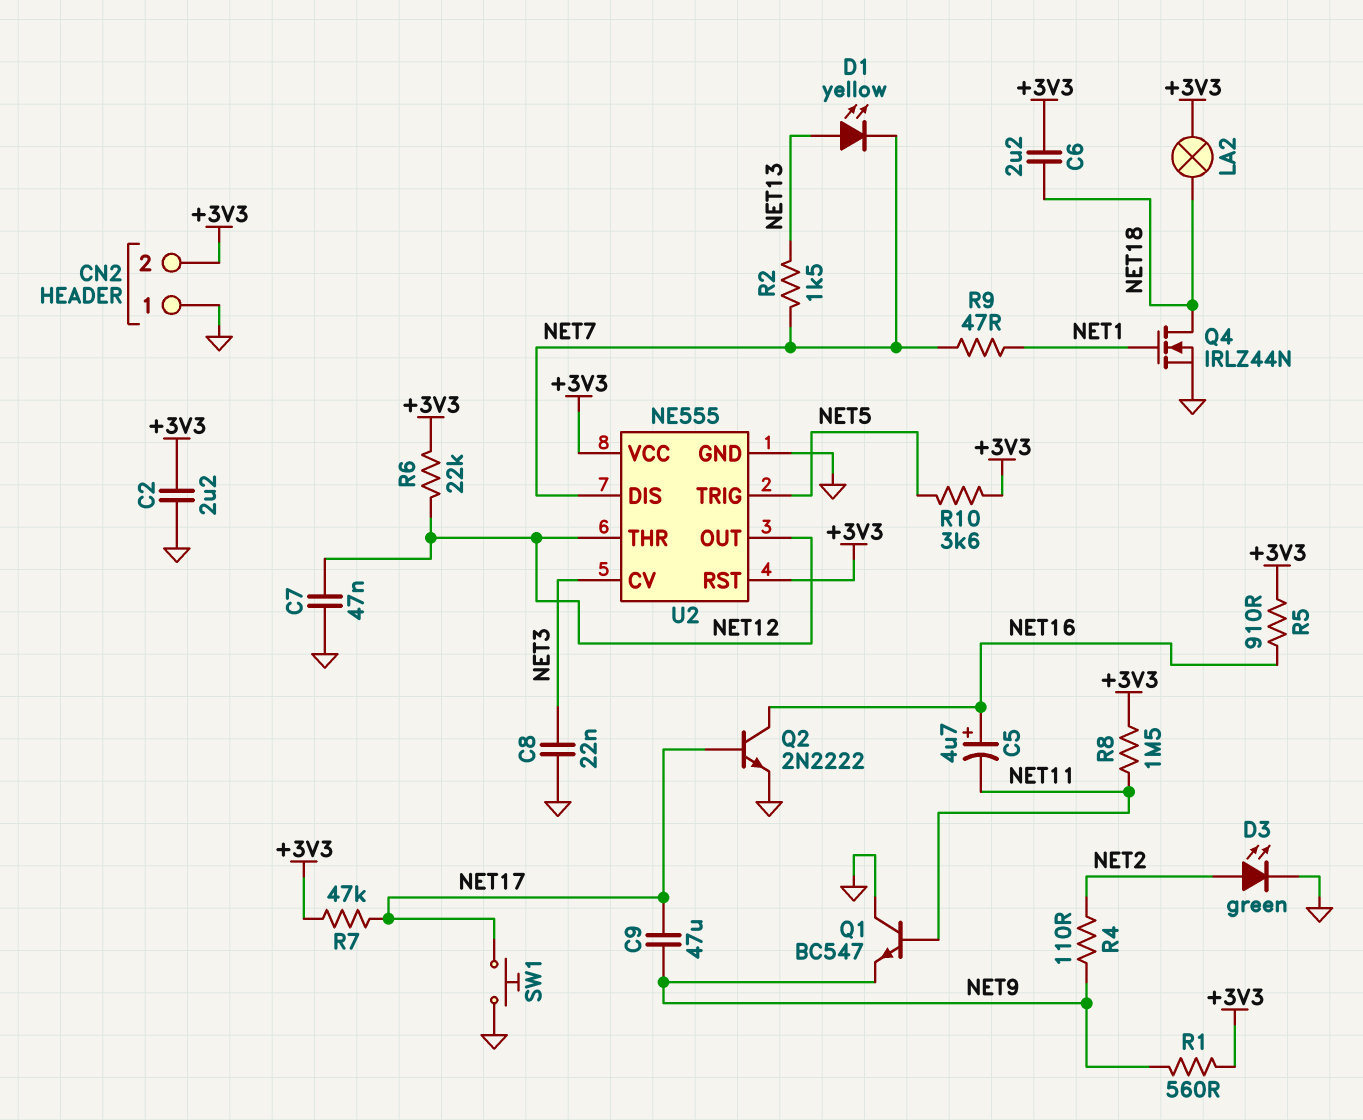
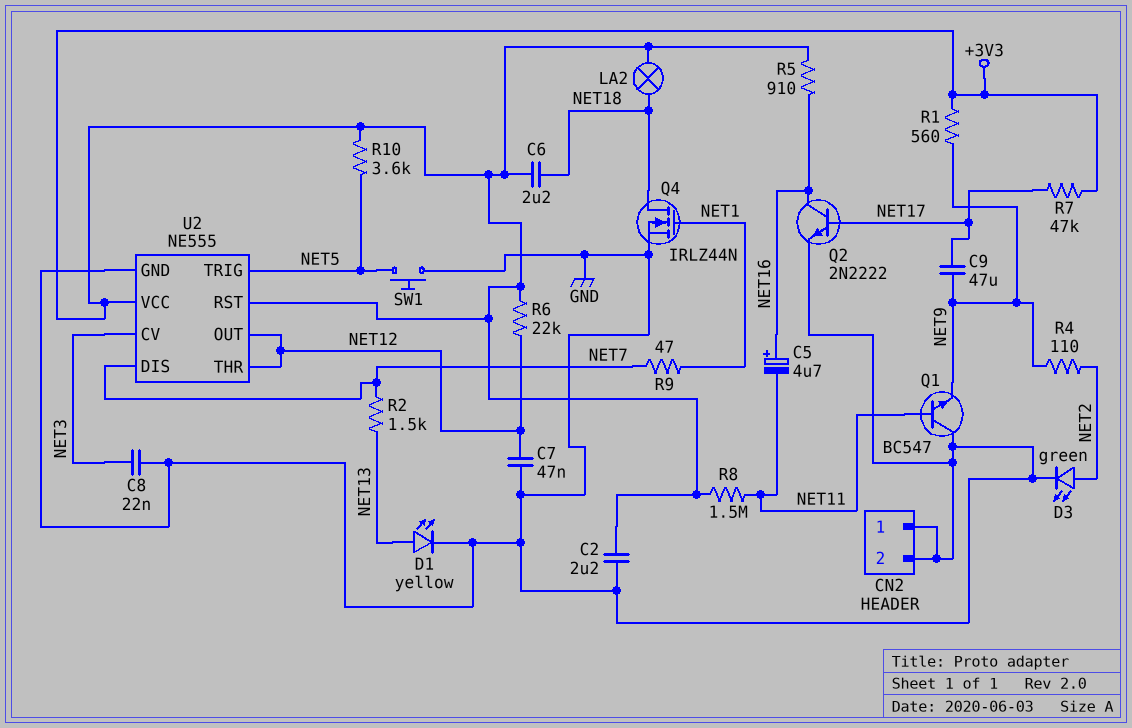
CN2 pin 2: +3V3 -> GND
D1: LED yellow (A NET13, K NET7) -> LED yellow (A NET13, K GND)
SW1: button (GND, NET17) -> button (GND, NET5)

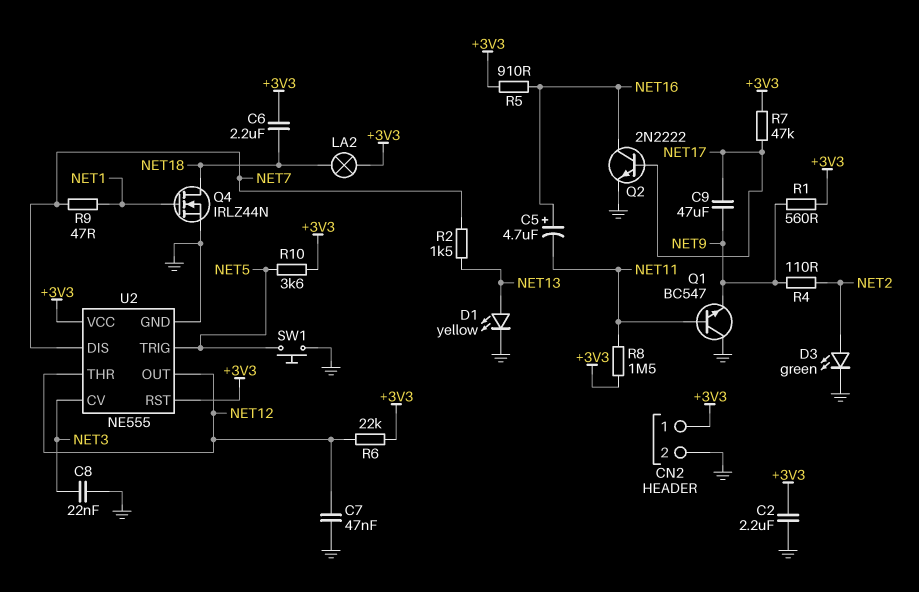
CN2 pin 1: GND -> +3V3

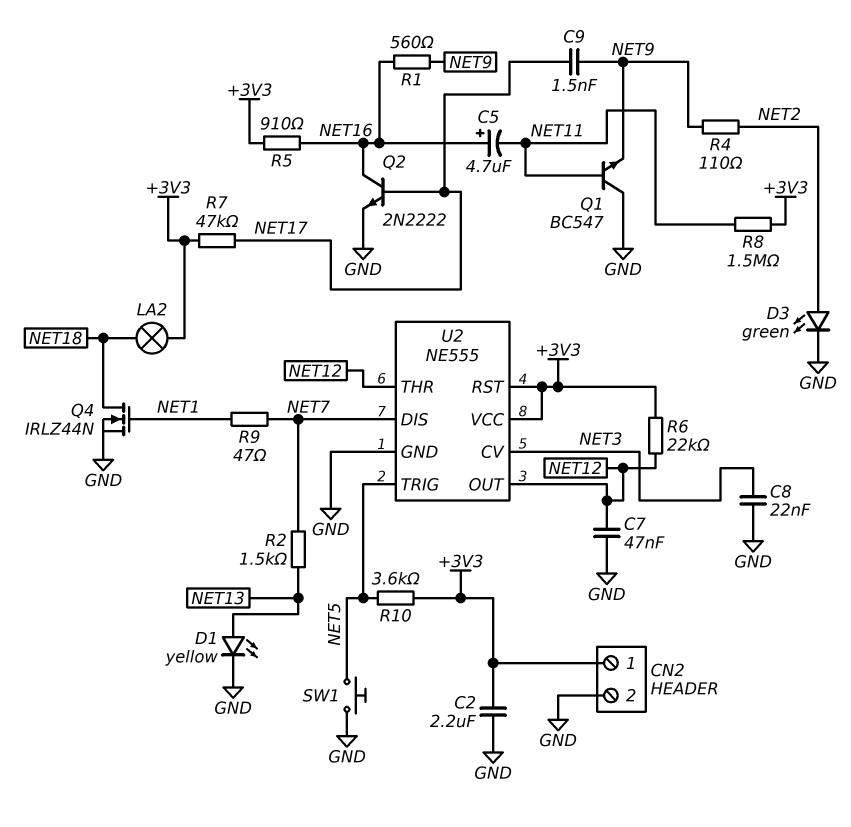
C6: 2.2uF (+3V3, NET18) -> none
C9: 47uF (NET9, NET17) -> 1.5nF (NET9, NET17)
R1: 560 (+3V3, NET9) -> 560 (NET9, NET16)

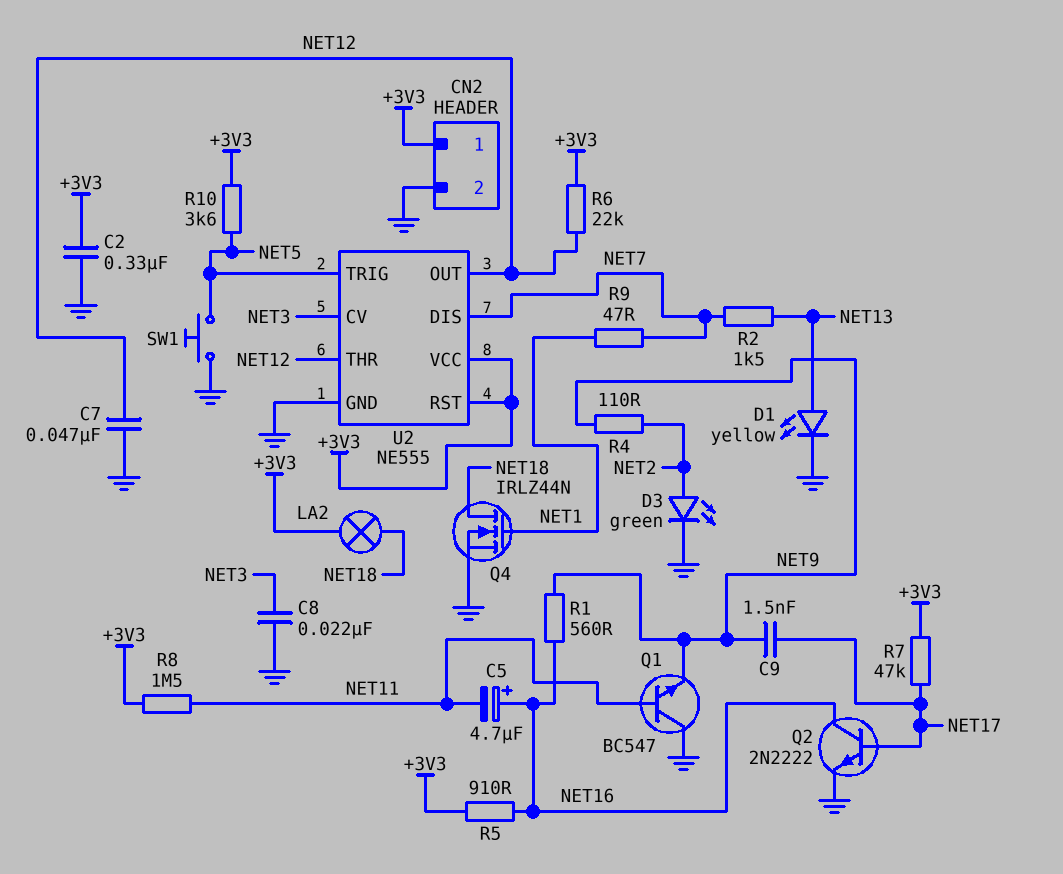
C2: 2.2uF (+3V3, GND) -> 330nF (+3V3, GND)

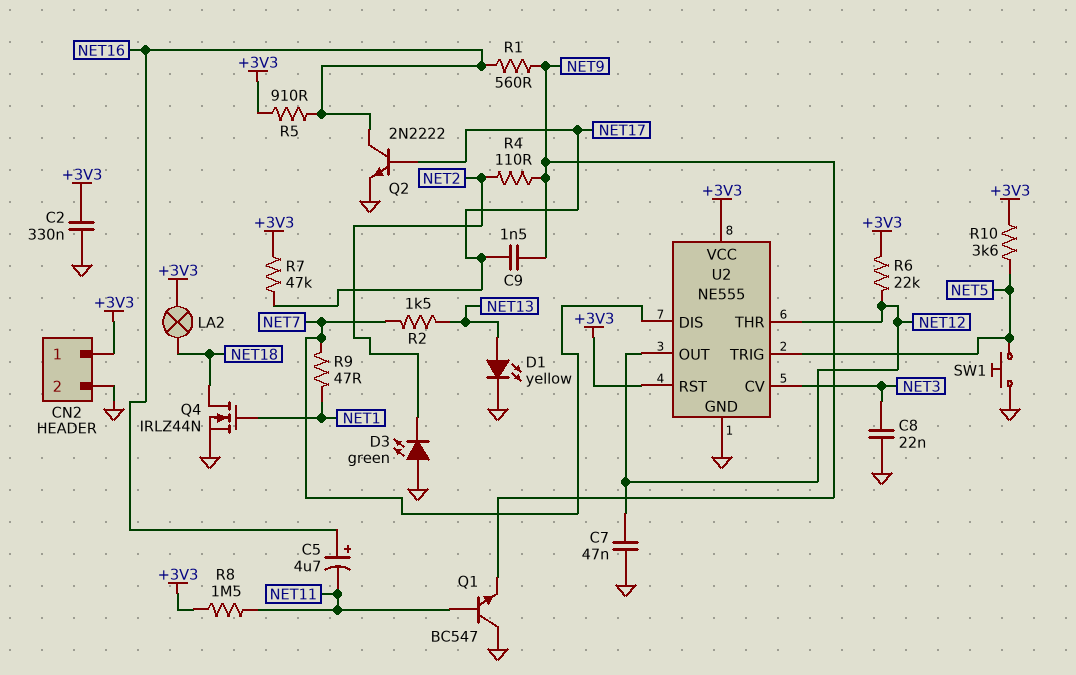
D3: LED green (A NET2, K GND) -> LED green (A GND, K NET2)

